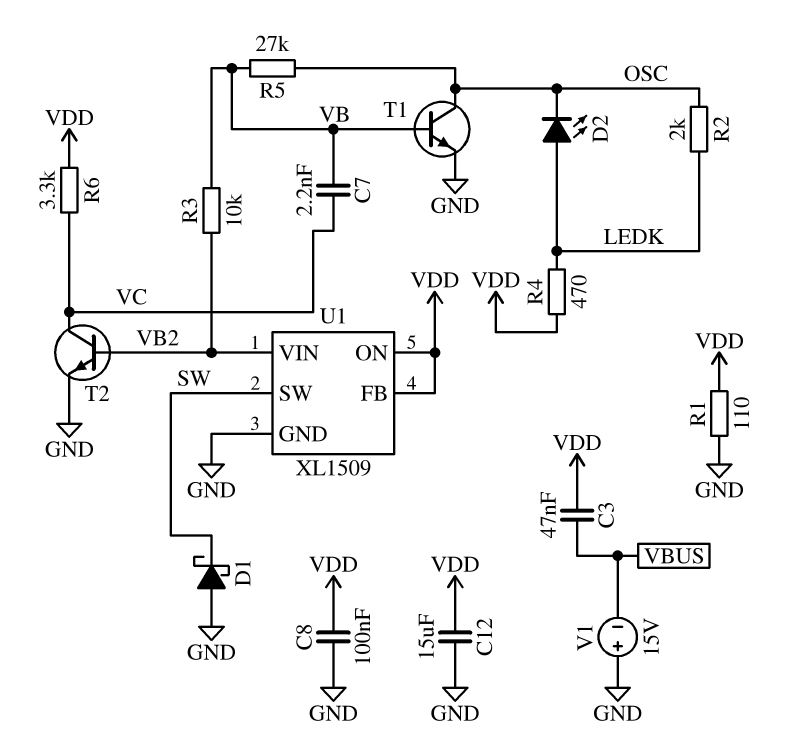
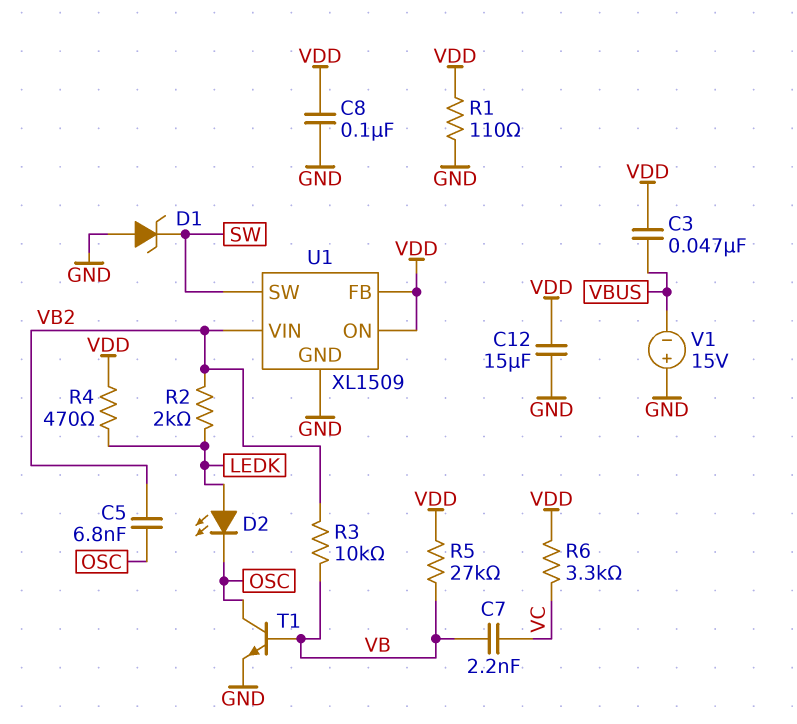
C5: none -> 6.8nF (OSC, VB2)
D1: schottky (A GND, K SW) -> zener (A GND, K SW)
R2: 2k (LEDK, OSC) -> 2k (LEDK, VB2)
R5: 27k (OSC, VB) -> 27k (VB, VDD)
T2: NPN (B VB2, C VC, E GND) -> none

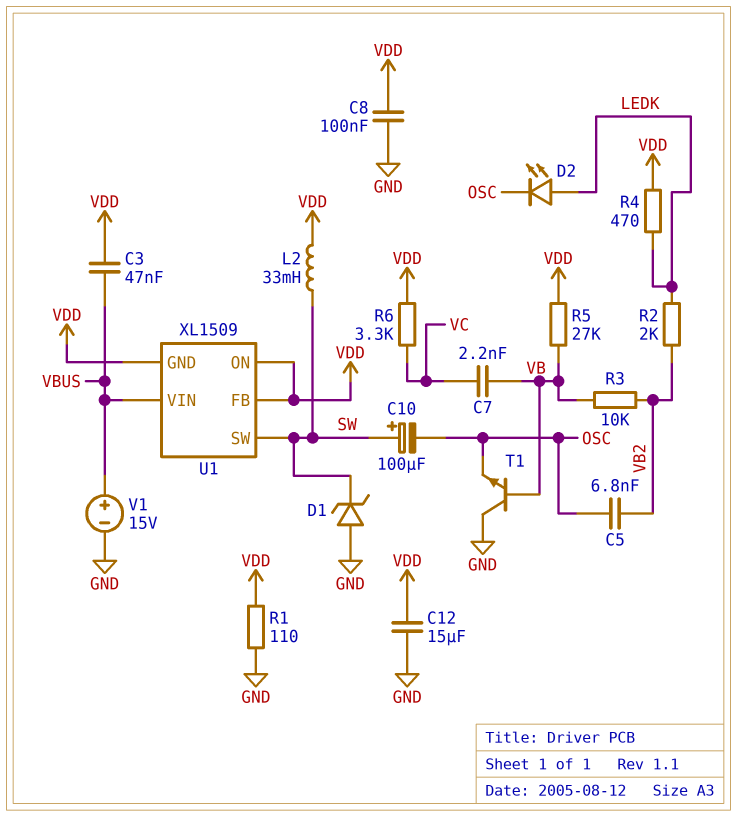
C10: none -> 100uF (plus SW, minus OSC)
L2: none -> 33mH (SW, VDD)
T1: NPN (B VB, C OSC, E GND) -> NPN (B VB, C GND, E OSC)
U1 pin GND: GND -> VDD
U1 pin VIN: VB2 -> VBUS
V1: 15V (plus GND, minus VBUS) -> 15V (plus VBUS, minus GND)

